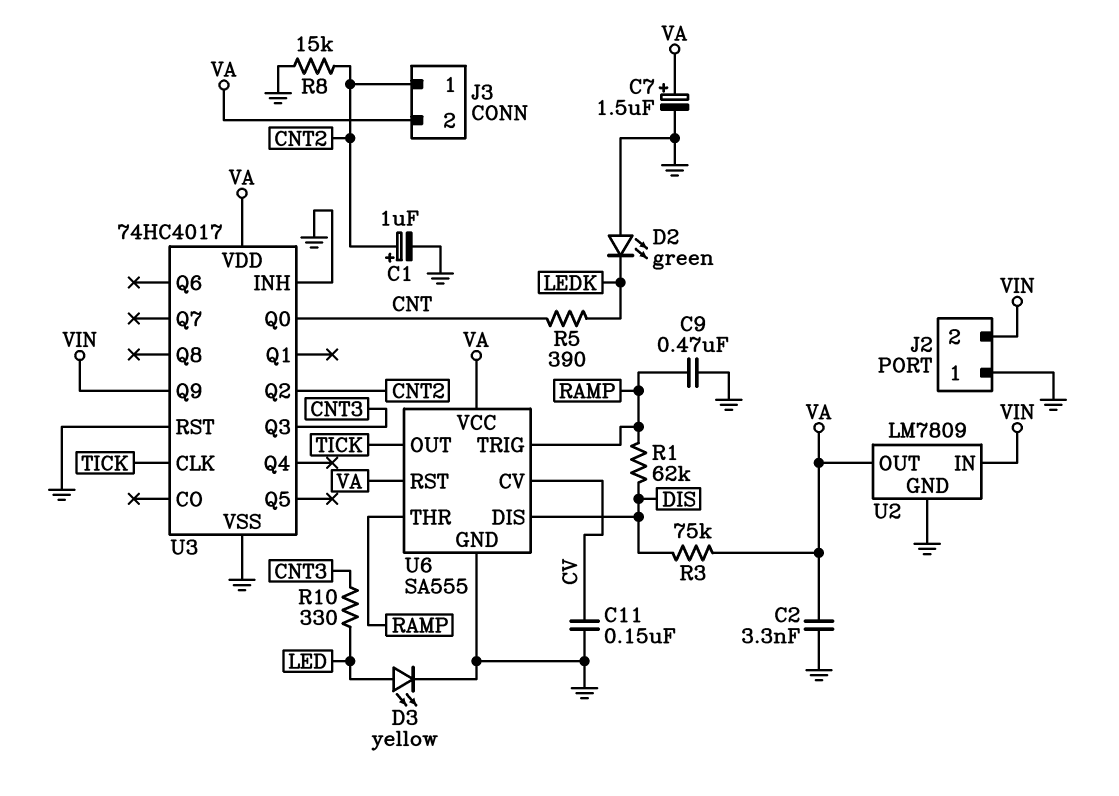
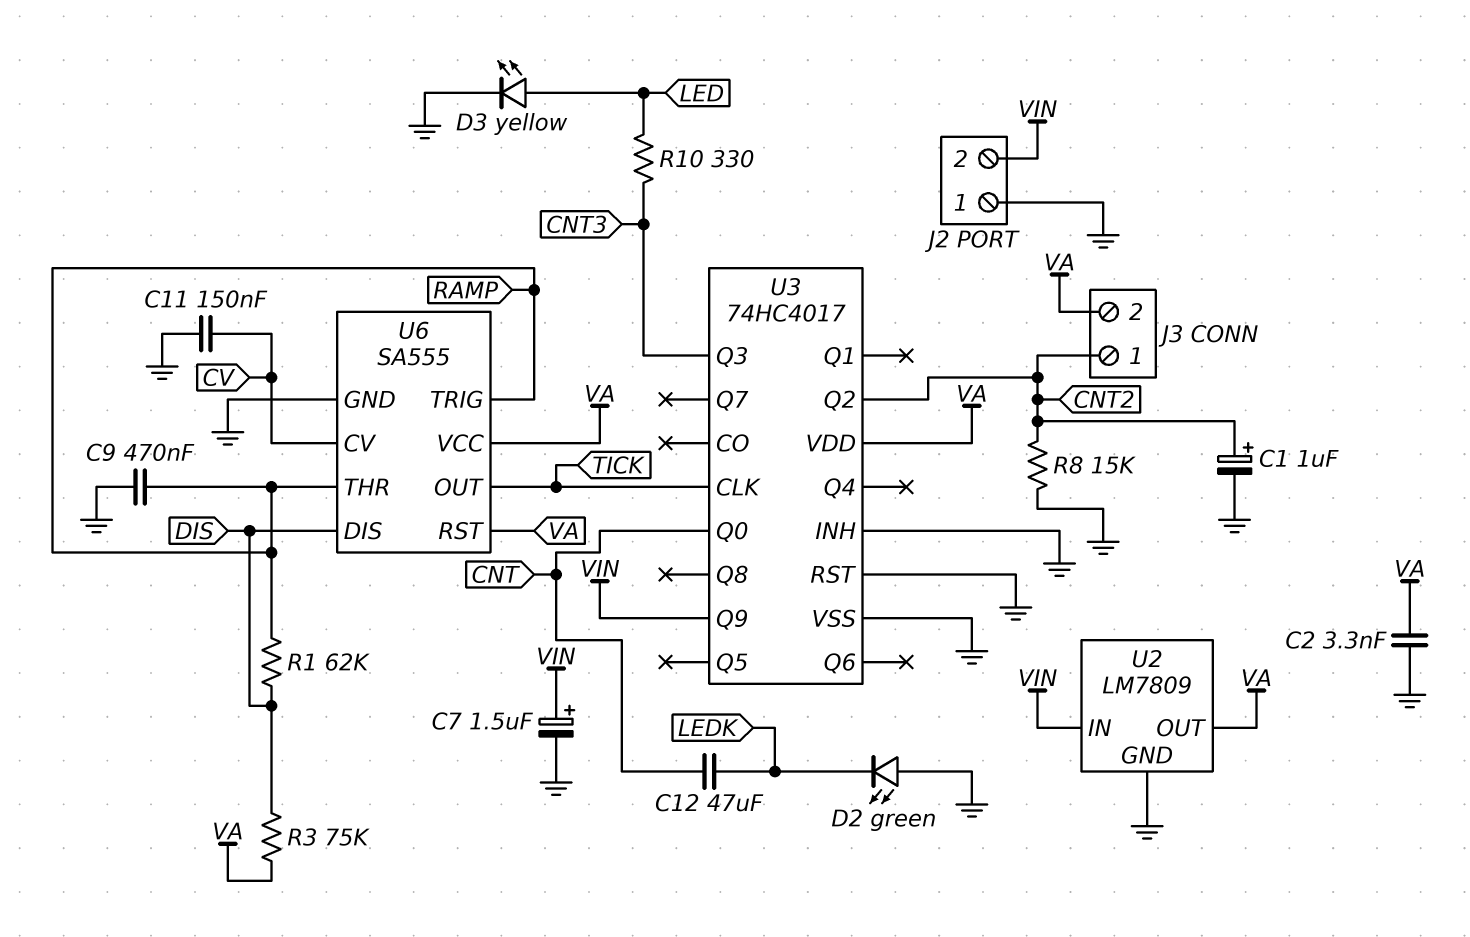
C7: 1.5uF (plus VA, minus GND) -> 1.5uF (plus VIN, minus GND)
C12: none -> 47uF (CNT, LEDK)
R5: 390 (CNT, LEDK) -> none

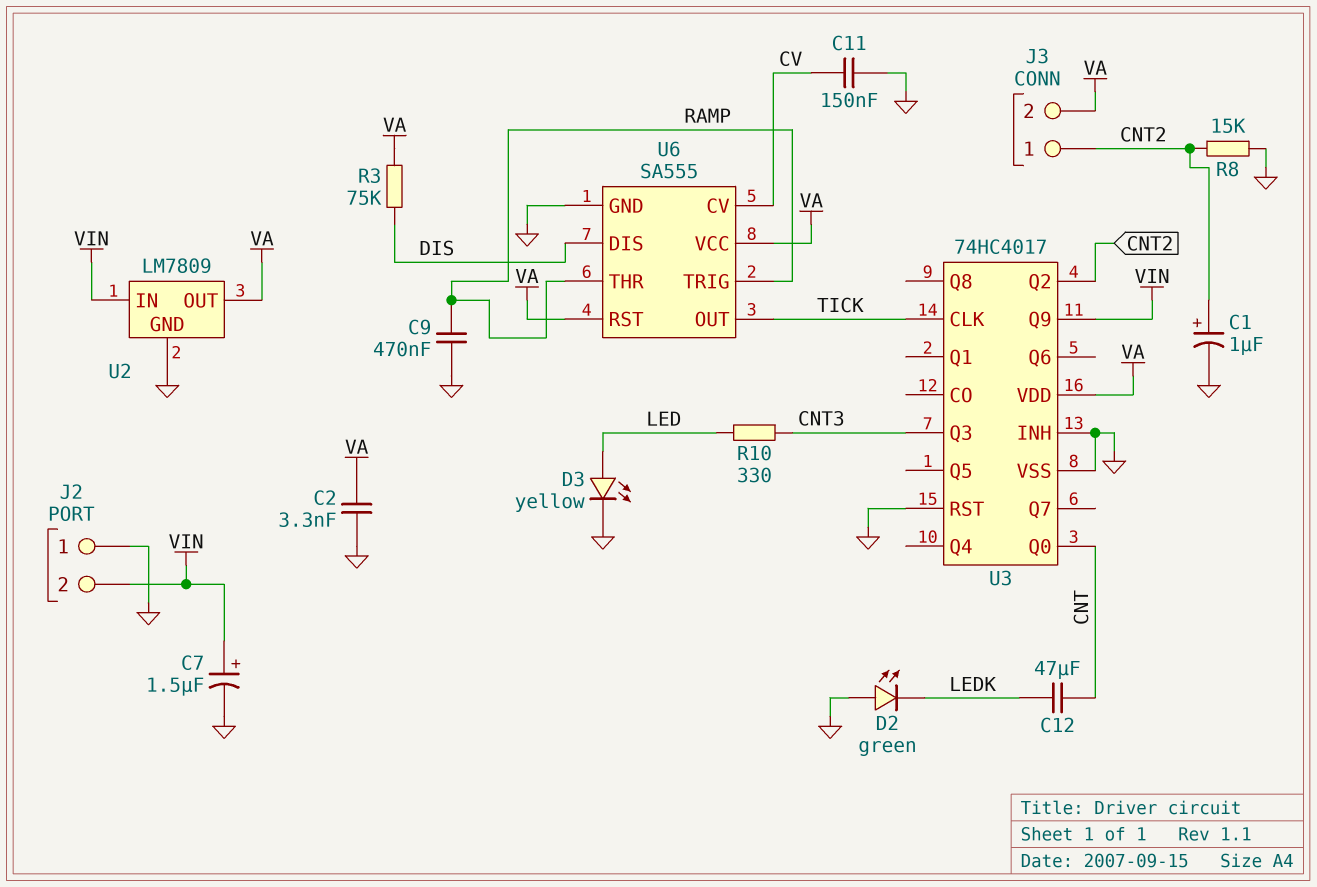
R1: 62k (DIS, RAMP) -> none

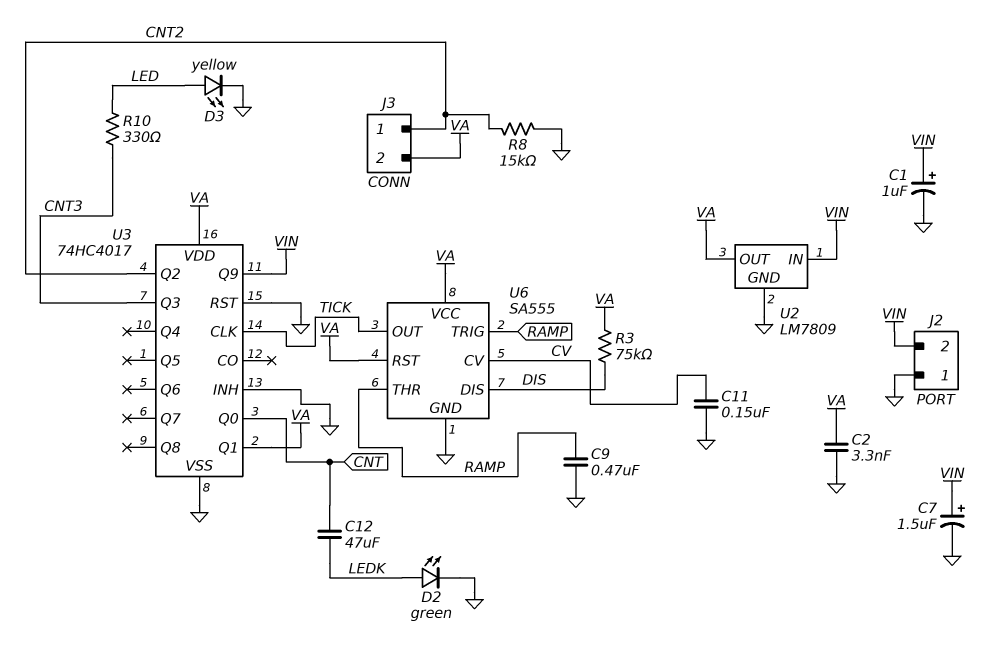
C1: 1uF (plus CNT2, minus GND) -> 1uF (plus VIN, minus GND)
D2: LED green (A GND, K LEDK) -> LED green (A LEDK, K GND)
U3 pin Q1: none -> VA

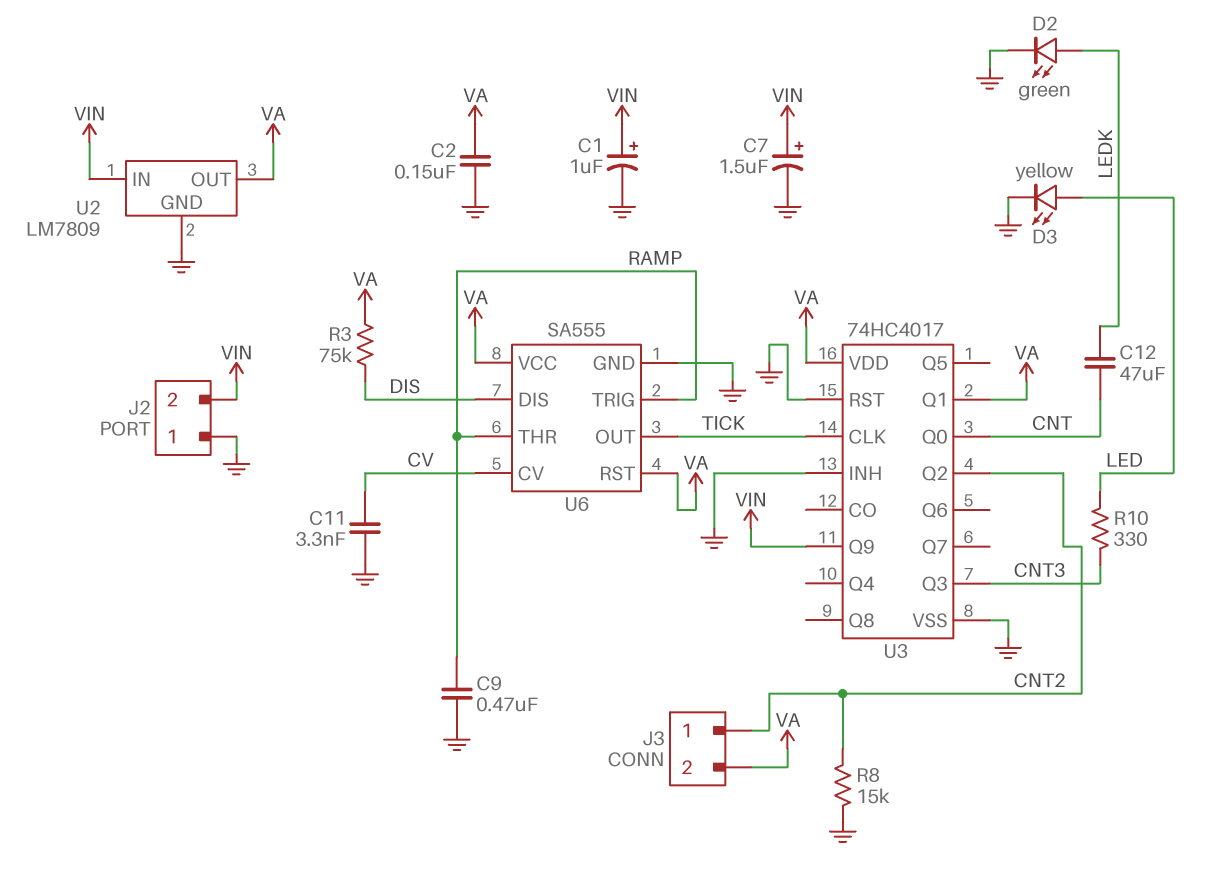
C2: 3.3nF (GND, VA) -> 150nF (GND, VA)
C11: 150nF (CV, GND) -> 3.3nF (CV, GND)

